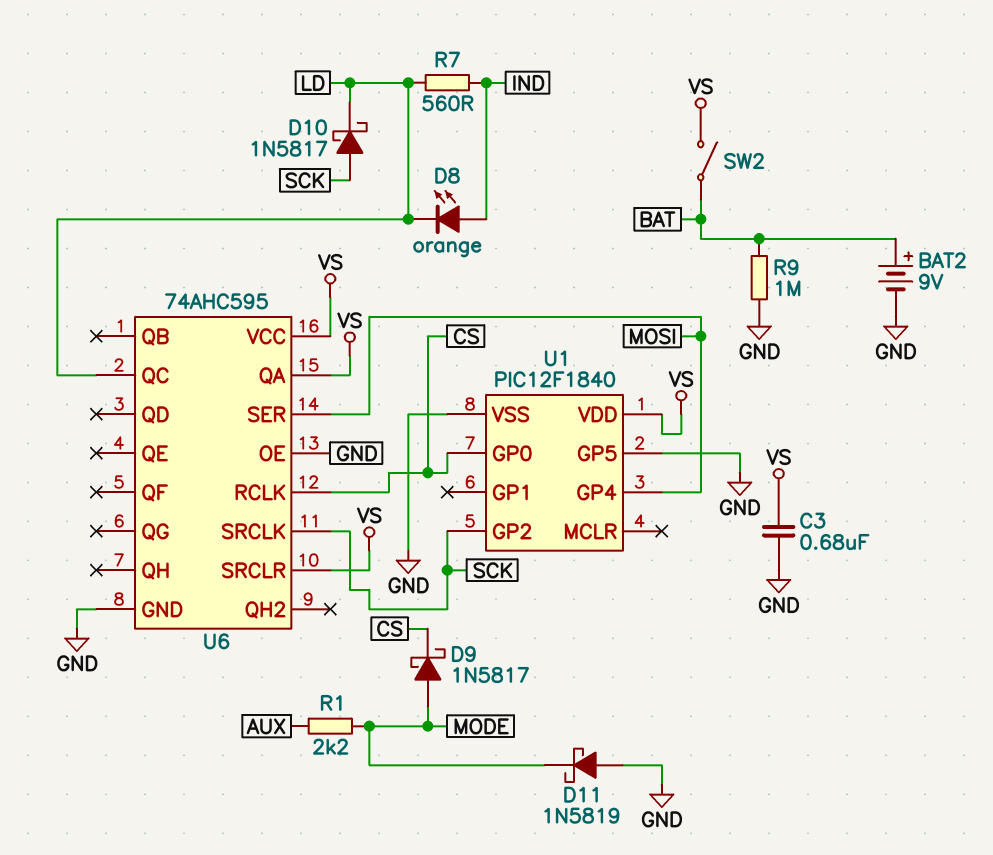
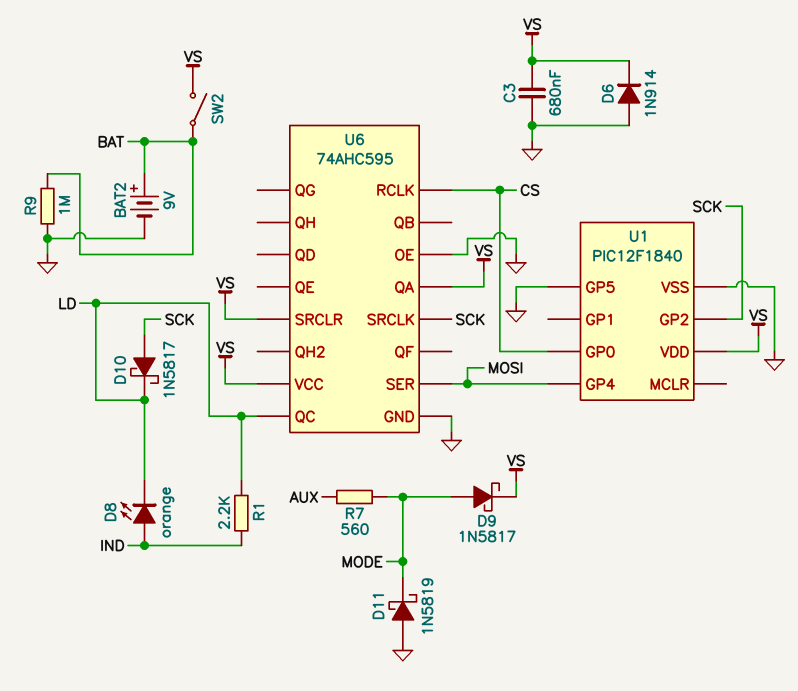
D6: none -> diode 1N914 (A GND, K VS)
D9: schottky 1N5817 (A MODE, K CS) -> schottky 1N5817 (A MODE, K VS)
R1: 2.2k (AUX, MODE) -> 2.2k (IND, LD)
R7: 560 (IND, LD) -> 560 (AUX, MODE)

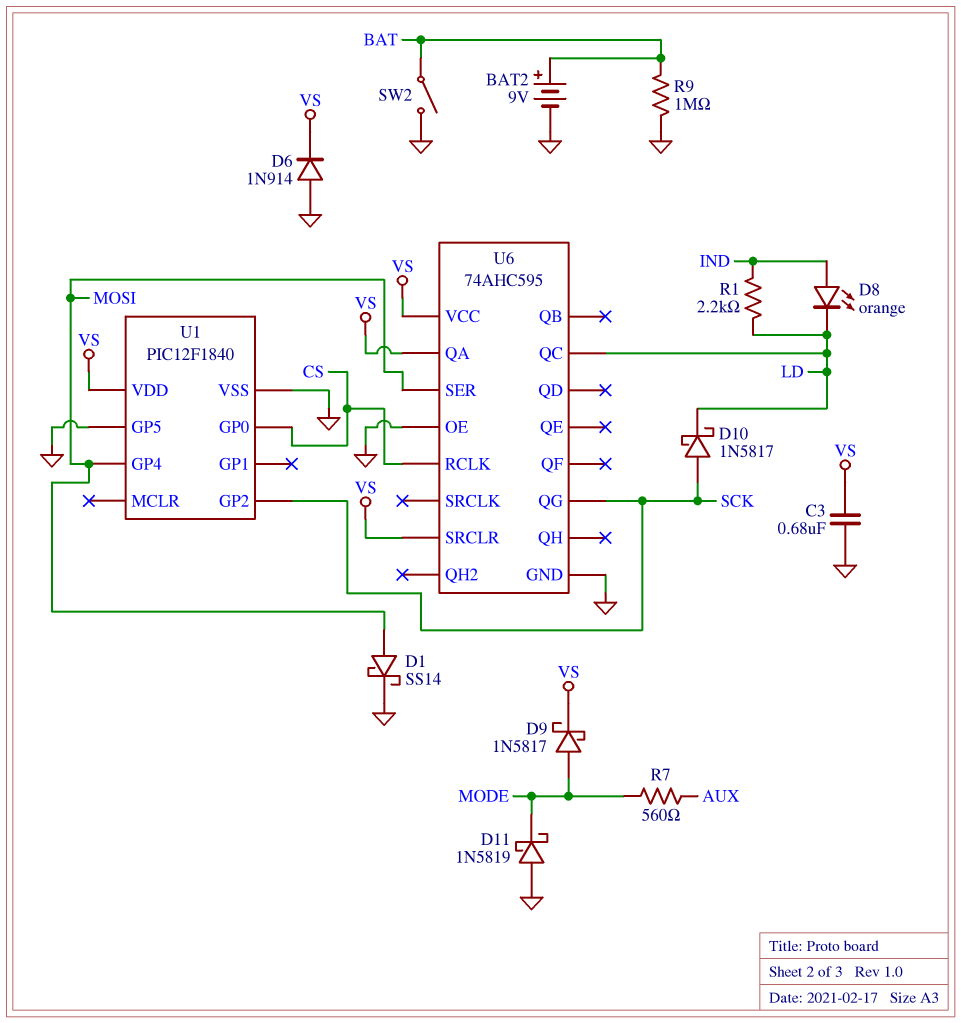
D1: none -> schottky SS14 (A MOSI, K GND)
SW2: switch (BAT, VS) -> switch (BAT, GND)
U6 pin QG: none -> SCK
U6 pin SRCLK: SCK -> none

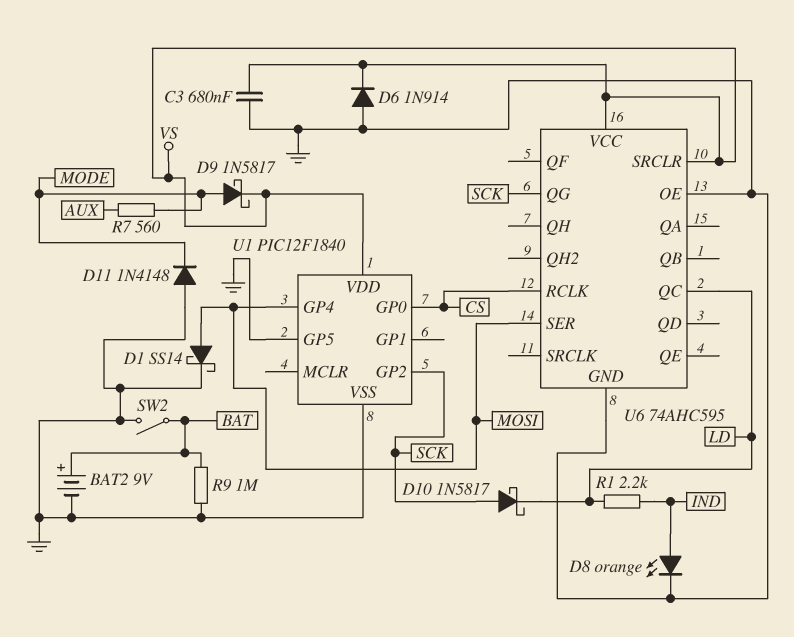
D8: LED orange (A IND, K LD) -> LED orange (A IND, K GND)
D11: schottky 1N5819 (A GND, K MODE) -> diode 1N4148 (A GND, K MODE)
U6 pin QA: VS -> none

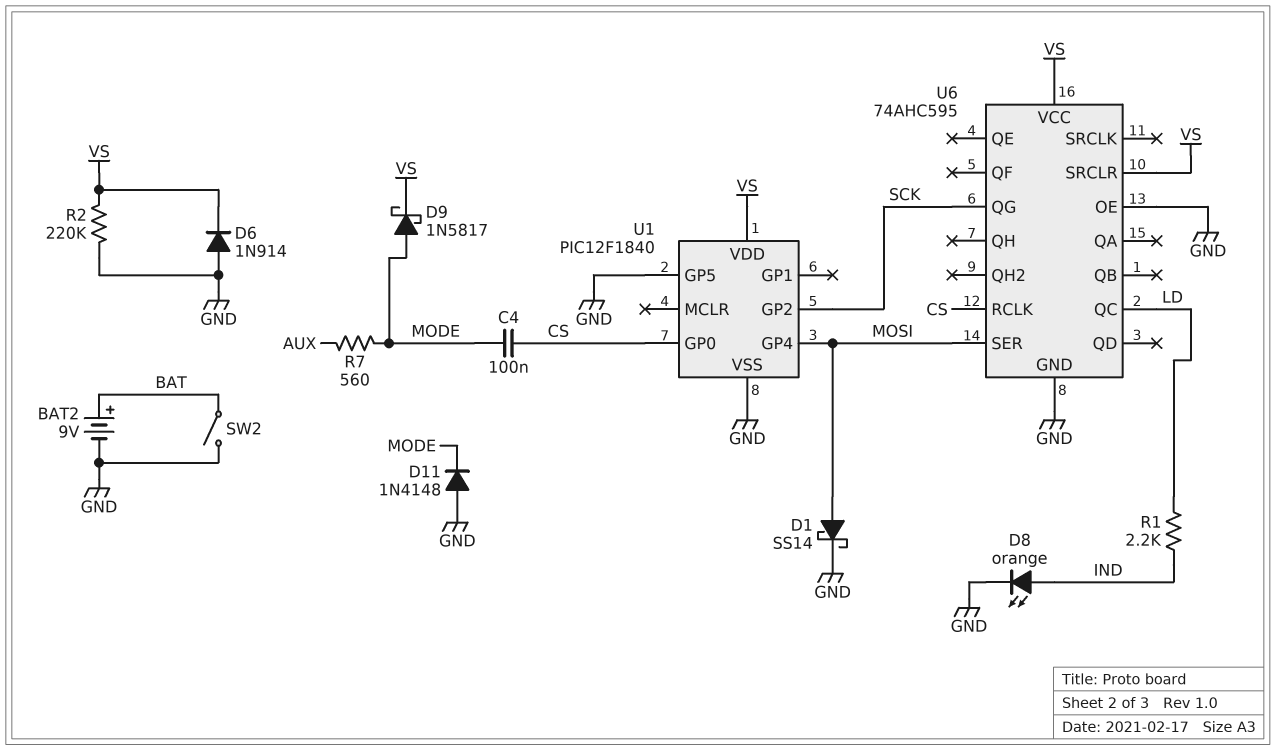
C3: 680nF (GND, VS) -> none
C4: none -> 100nF (CS, MODE)
D10: schottky 1N5817 (A SCK, K LD) -> none
R2: none -> 220k (GND, VS)
R9: 1M (BAT, GND) -> none

